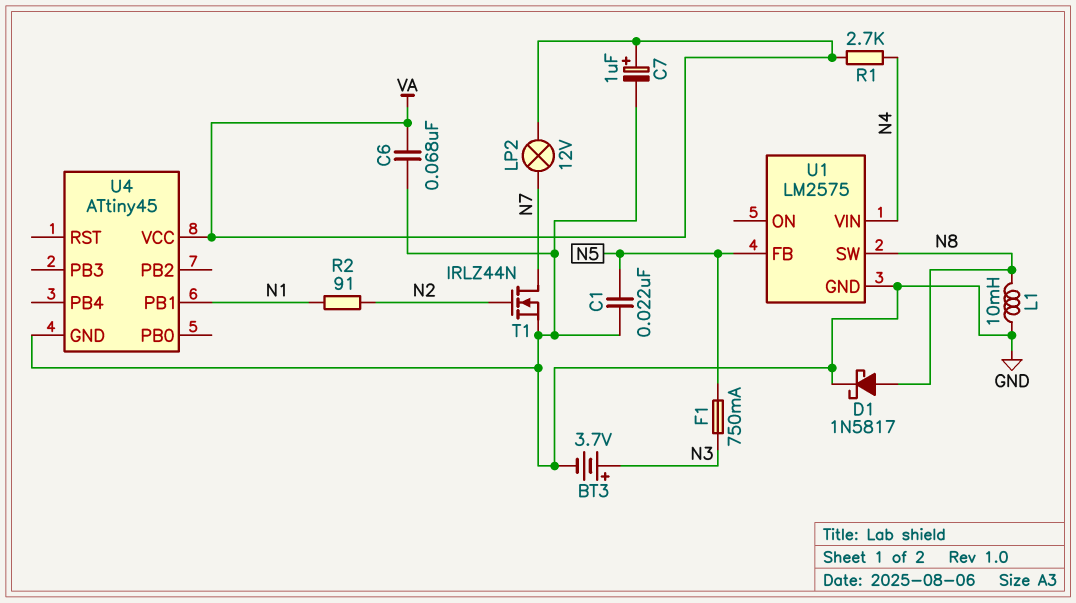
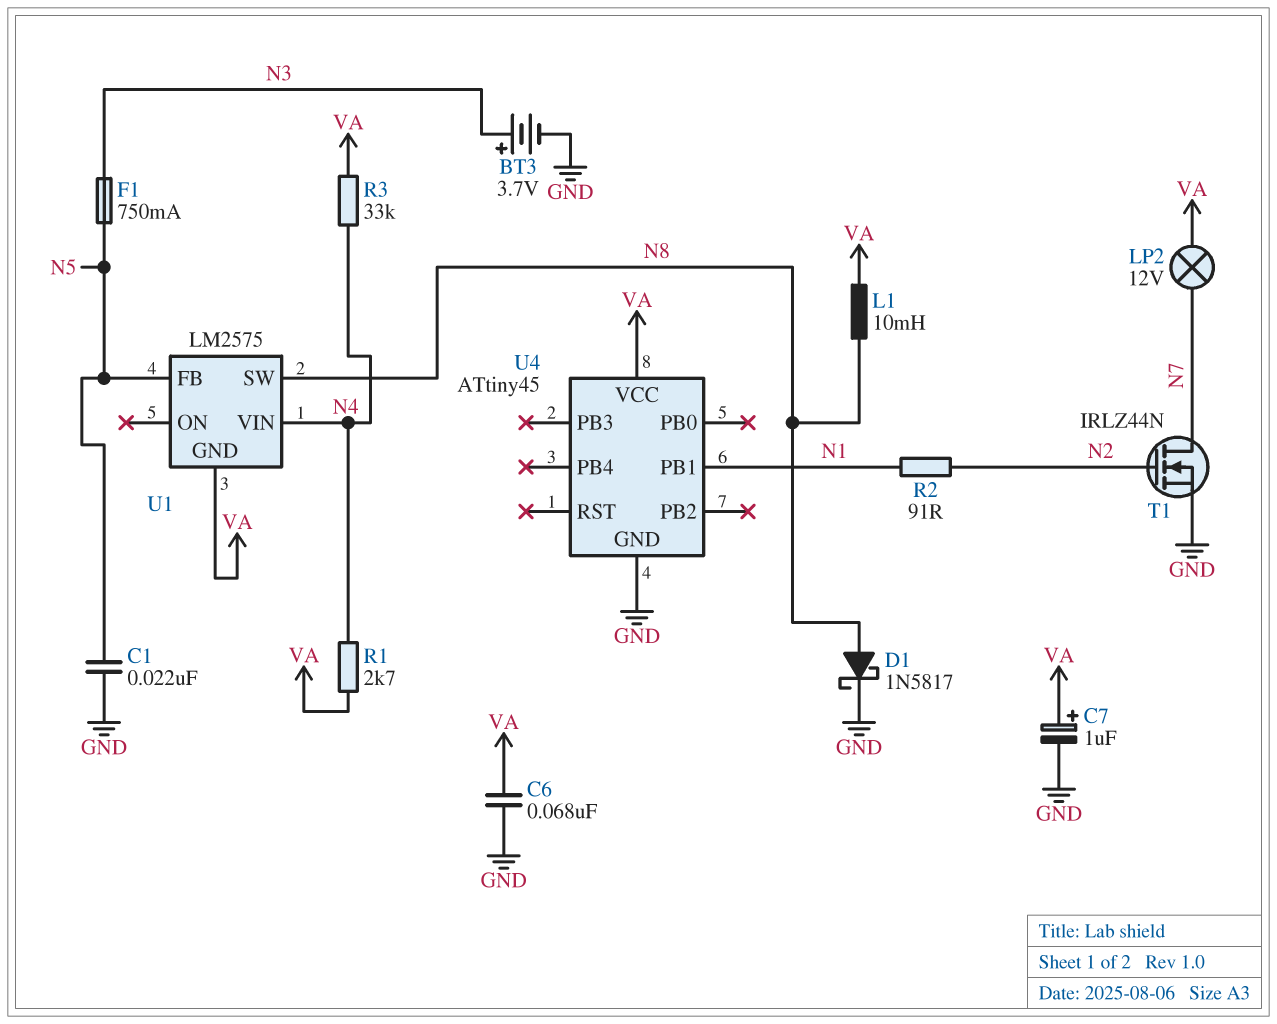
L1: 10mH (GND, N8) -> 10mH (N8, VA)
R3: none -> 33k (N4, VA)
U1 pin GND: GND -> VA

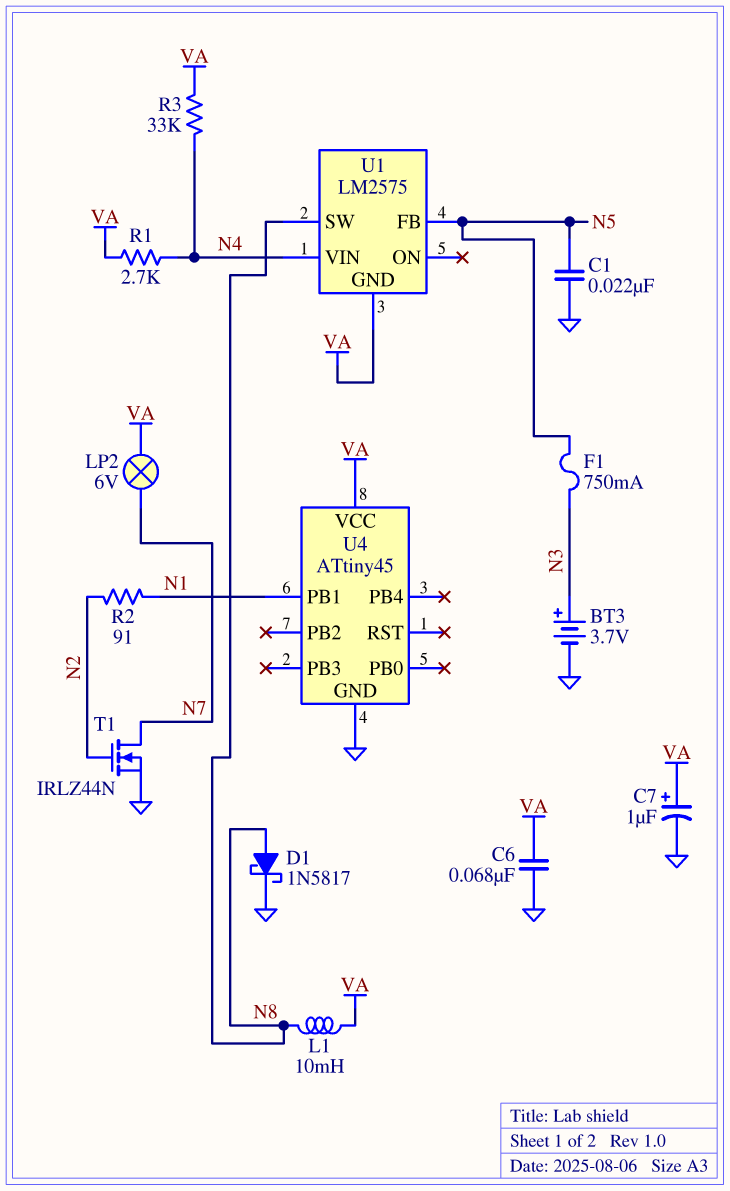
LP2: lamp 12V (N7, VA) -> lamp 6V (N7, VA)

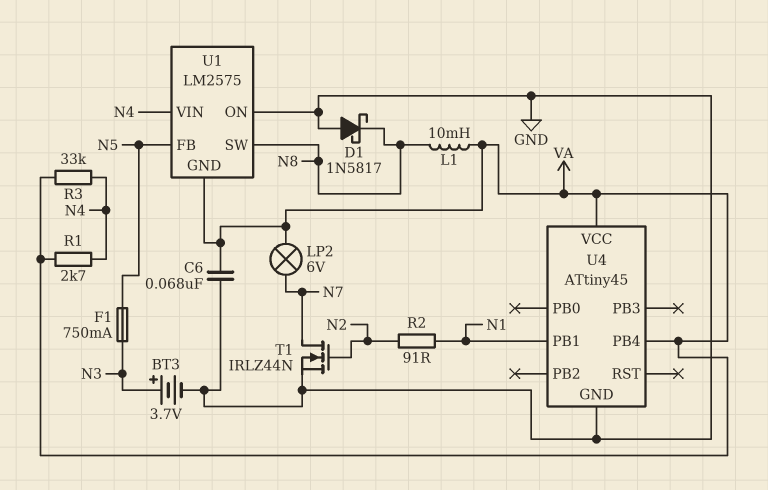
C1: 22nF (GND, N5) -> none
C7: 1uF (plus VA, minus GND) -> none
D1: schottky 1N5817 (A N8, K GND) -> schottky 1N5817 (A GND, K N8)
U1 pin ON: none -> GND
U4 pin PB4: none -> VA

